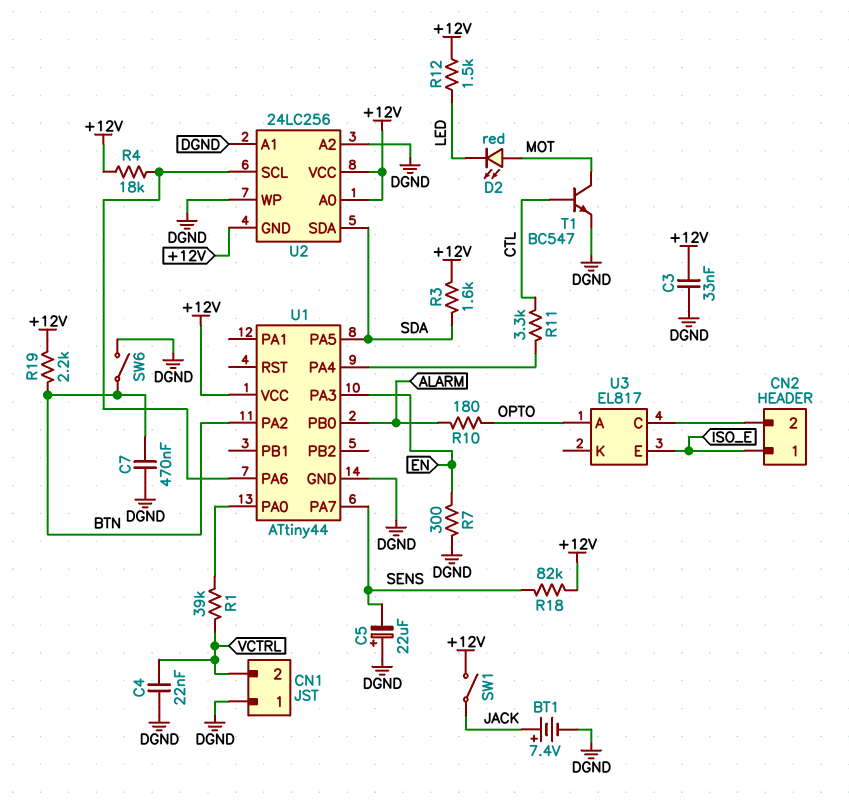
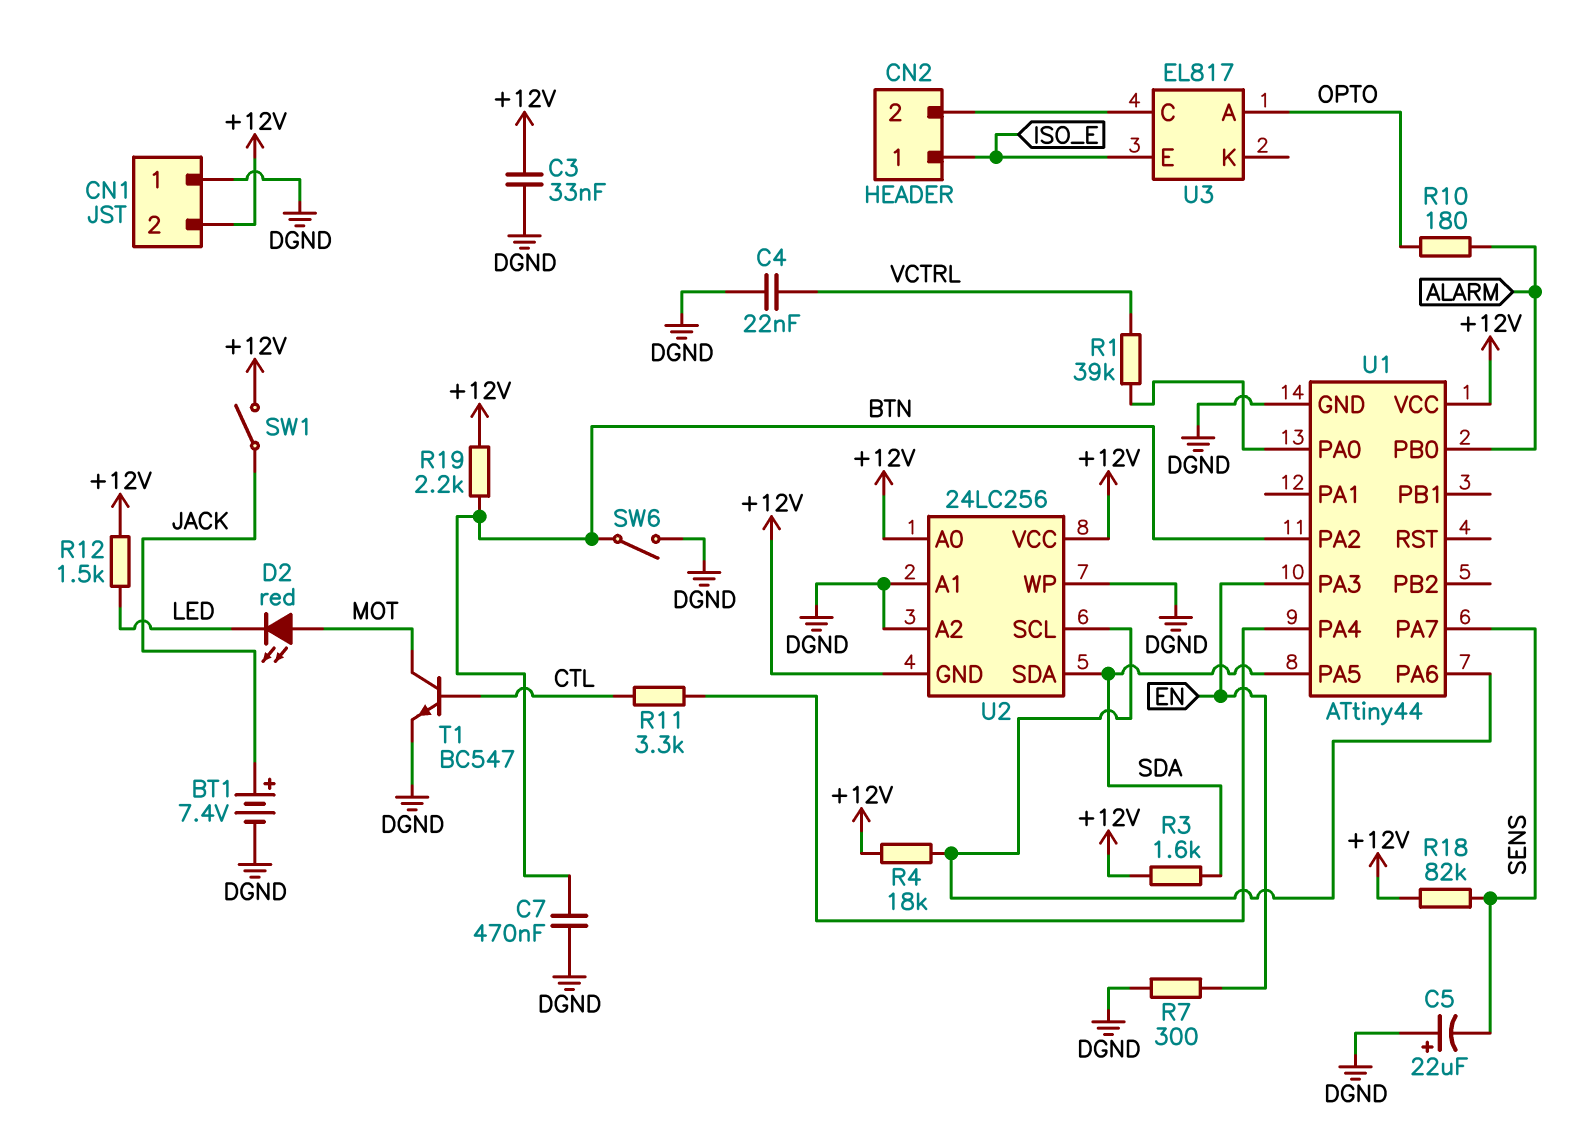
CN1 pin 2: VCTRL -> +12V

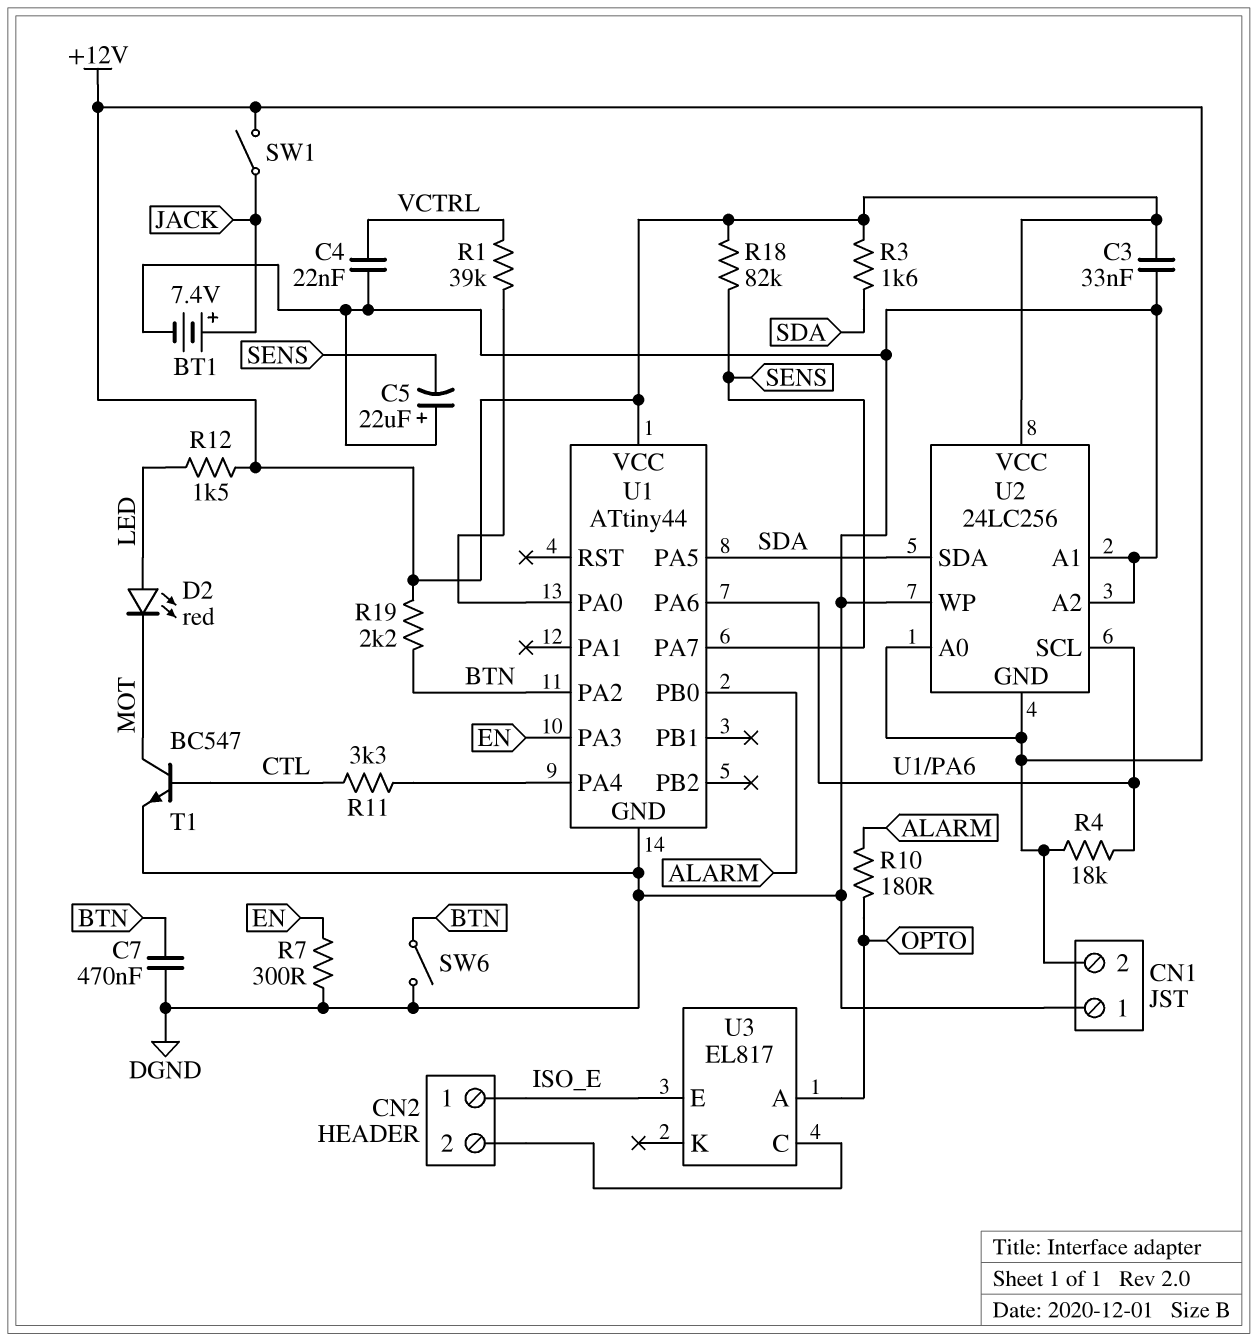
D2: LED red (A MOT, K LED) -> LED red (A LED, K MOT)

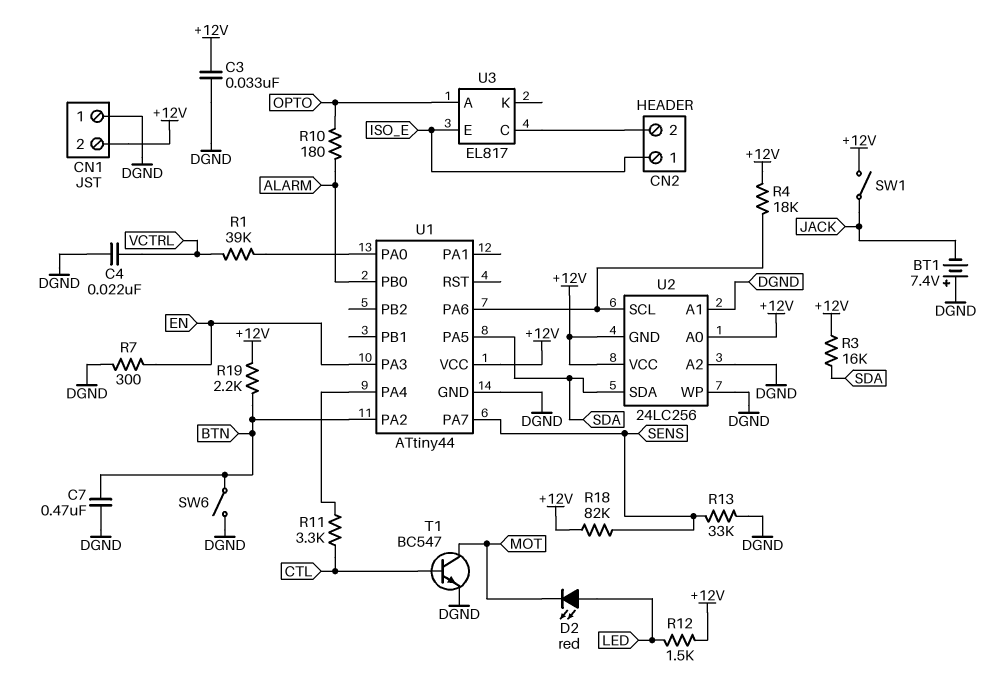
BT1: 7.4V (plus JACK, minus DGND) -> 7.4V (plus DGND, minus JACK)
C5: 22uF (plus DGND, minus SENS) -> none
R3: 1.6k (+12V, SDA) -> 16k (+12V, SDA)
R13: none -> 33k (DGND, SENS)

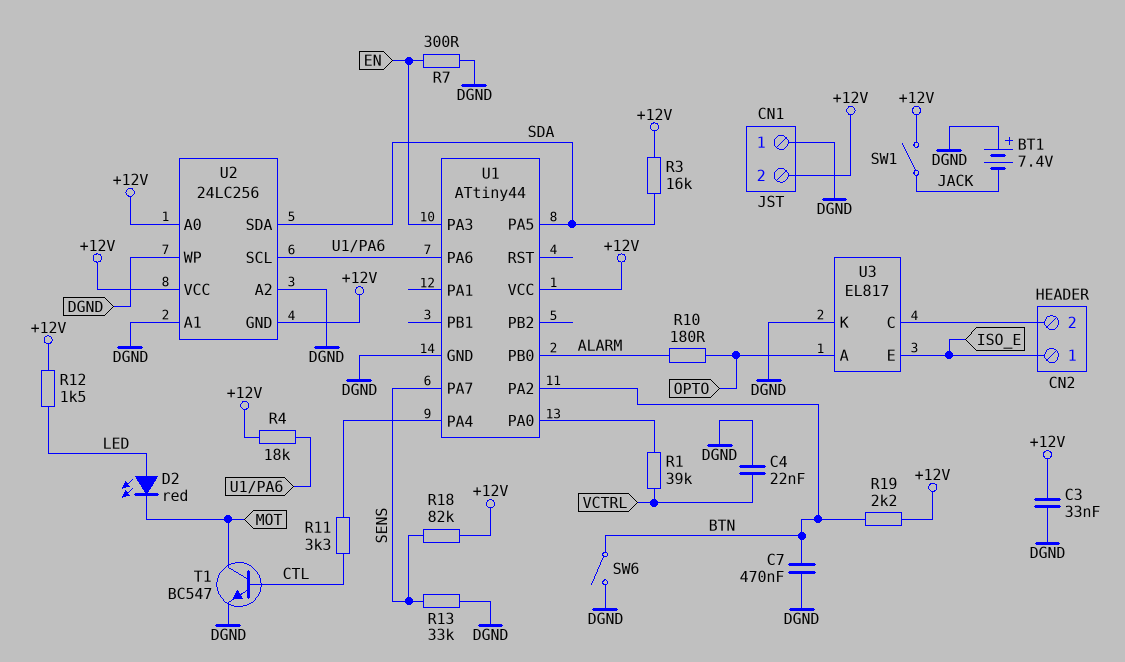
U3 pin K: none -> DGND

